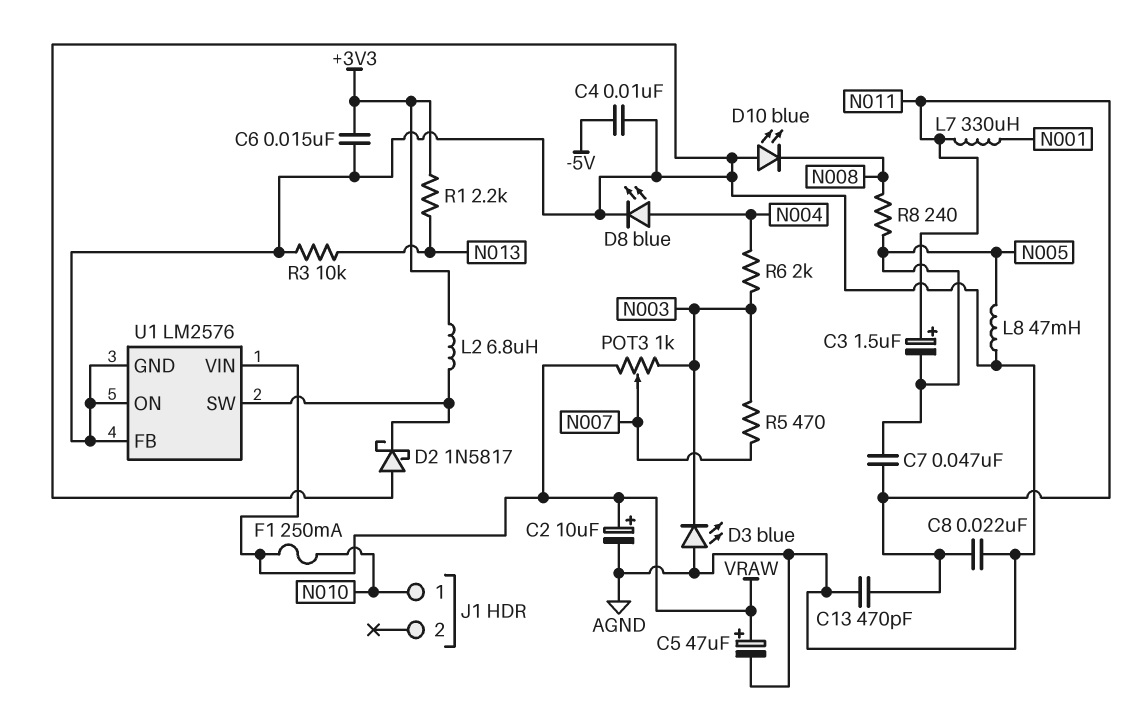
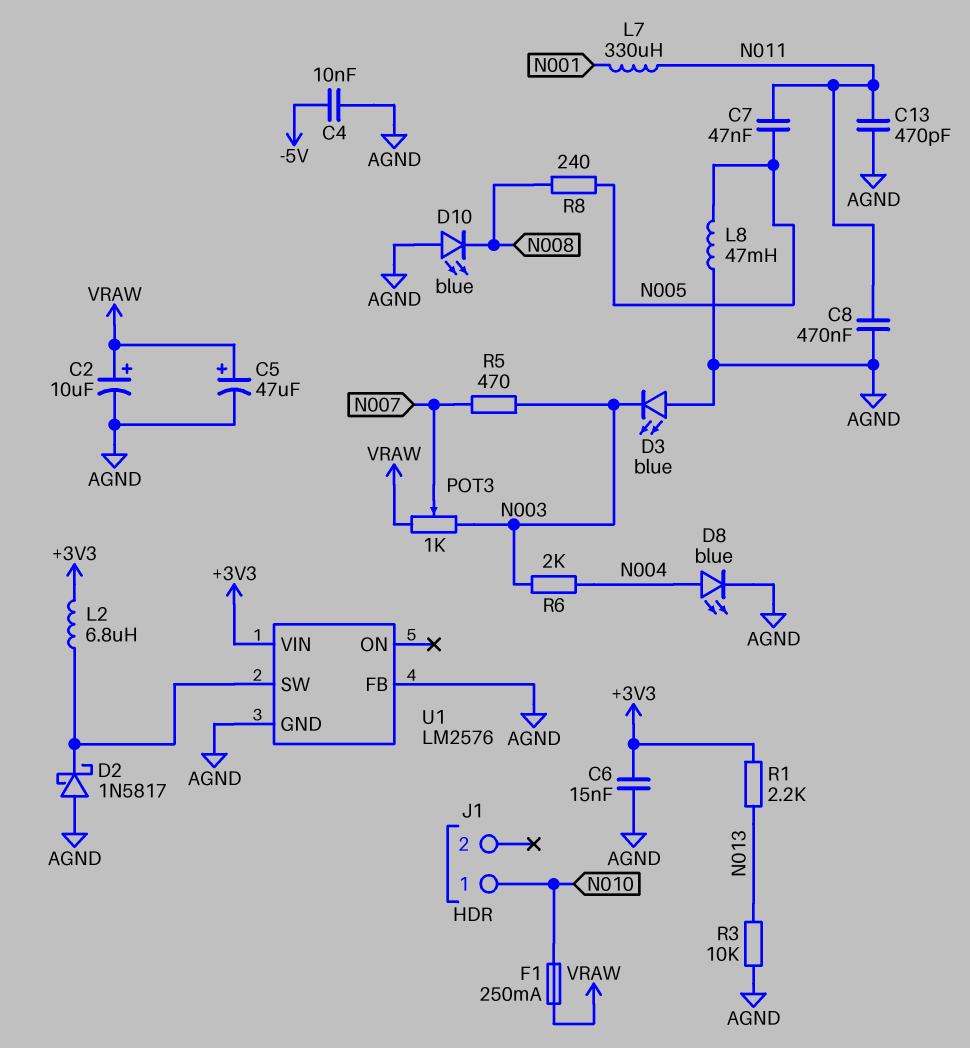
C3: 1.5uF (plus N011, minus N005) -> none
C8: 22nF (AGND, N011) -> 470nF (AGND, N011)
U1 pin ON: AGND -> none
U1 pin VIN: VRAW -> +3V3

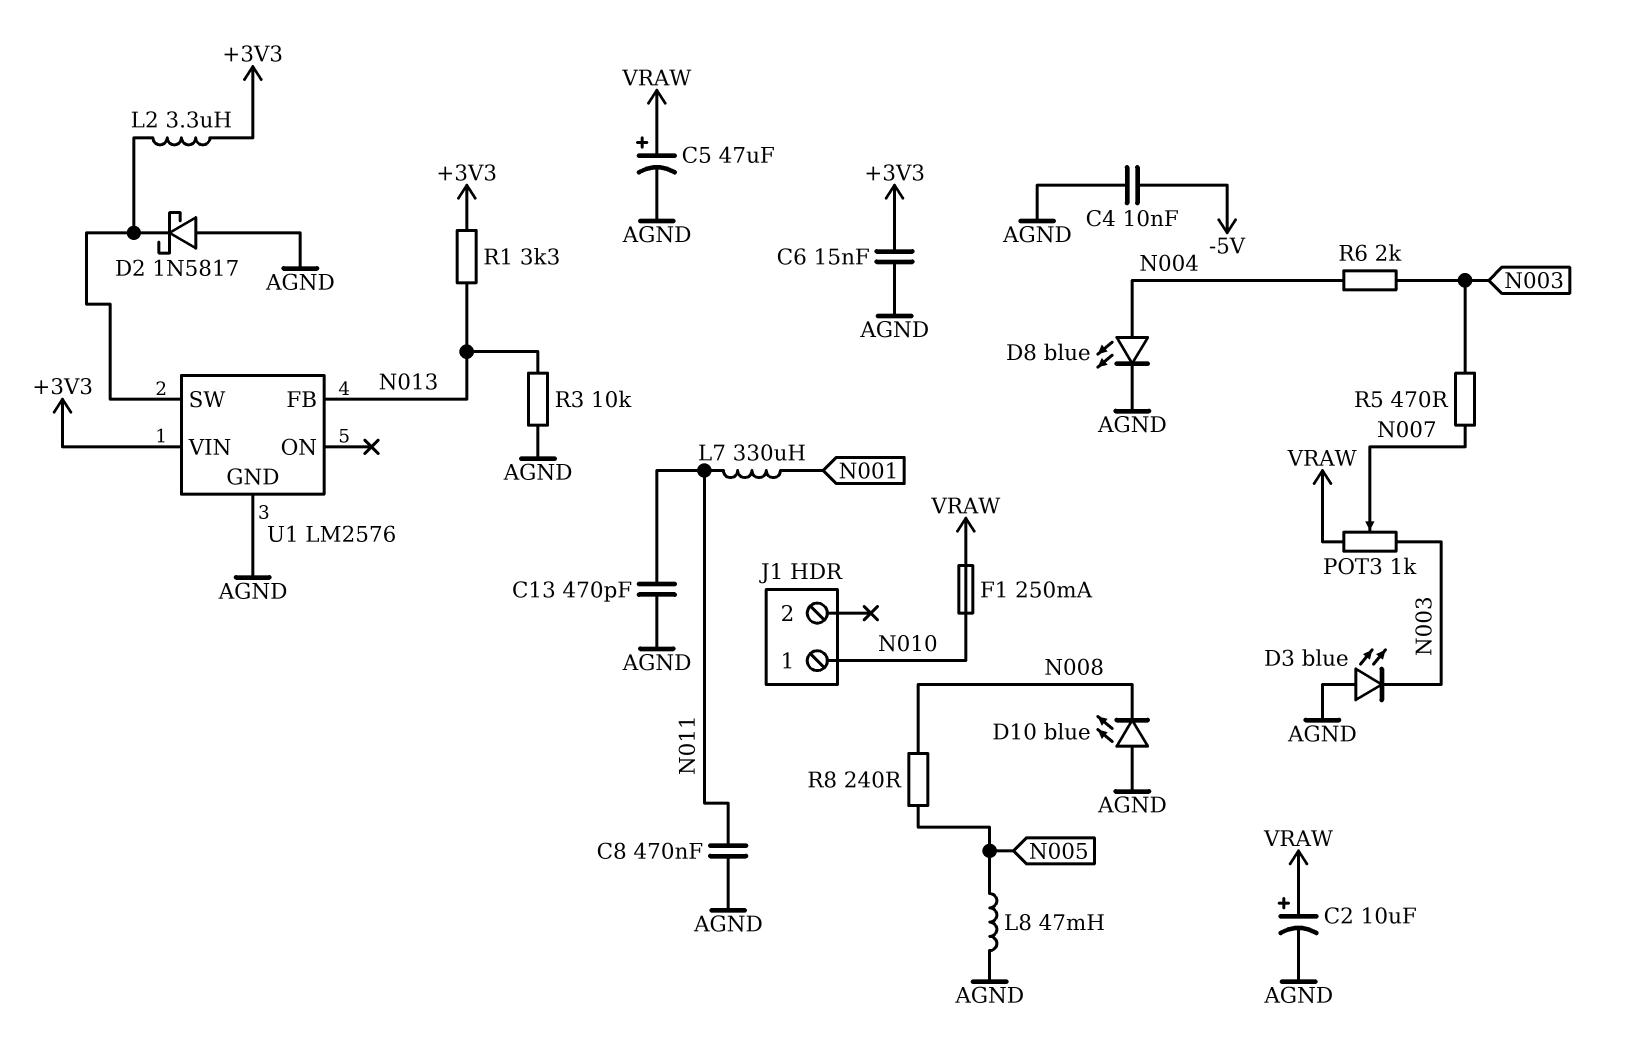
C7: 47nF (N005, N011) -> none
L2: 6.8uH (+3V3, U1/SW) -> 3.3uH (+3V3, U1/SW)
R1: 2.2k (+3V3, N013) -> 3.3k (+3V3, N013)
U1 pin FB: AGND -> N013

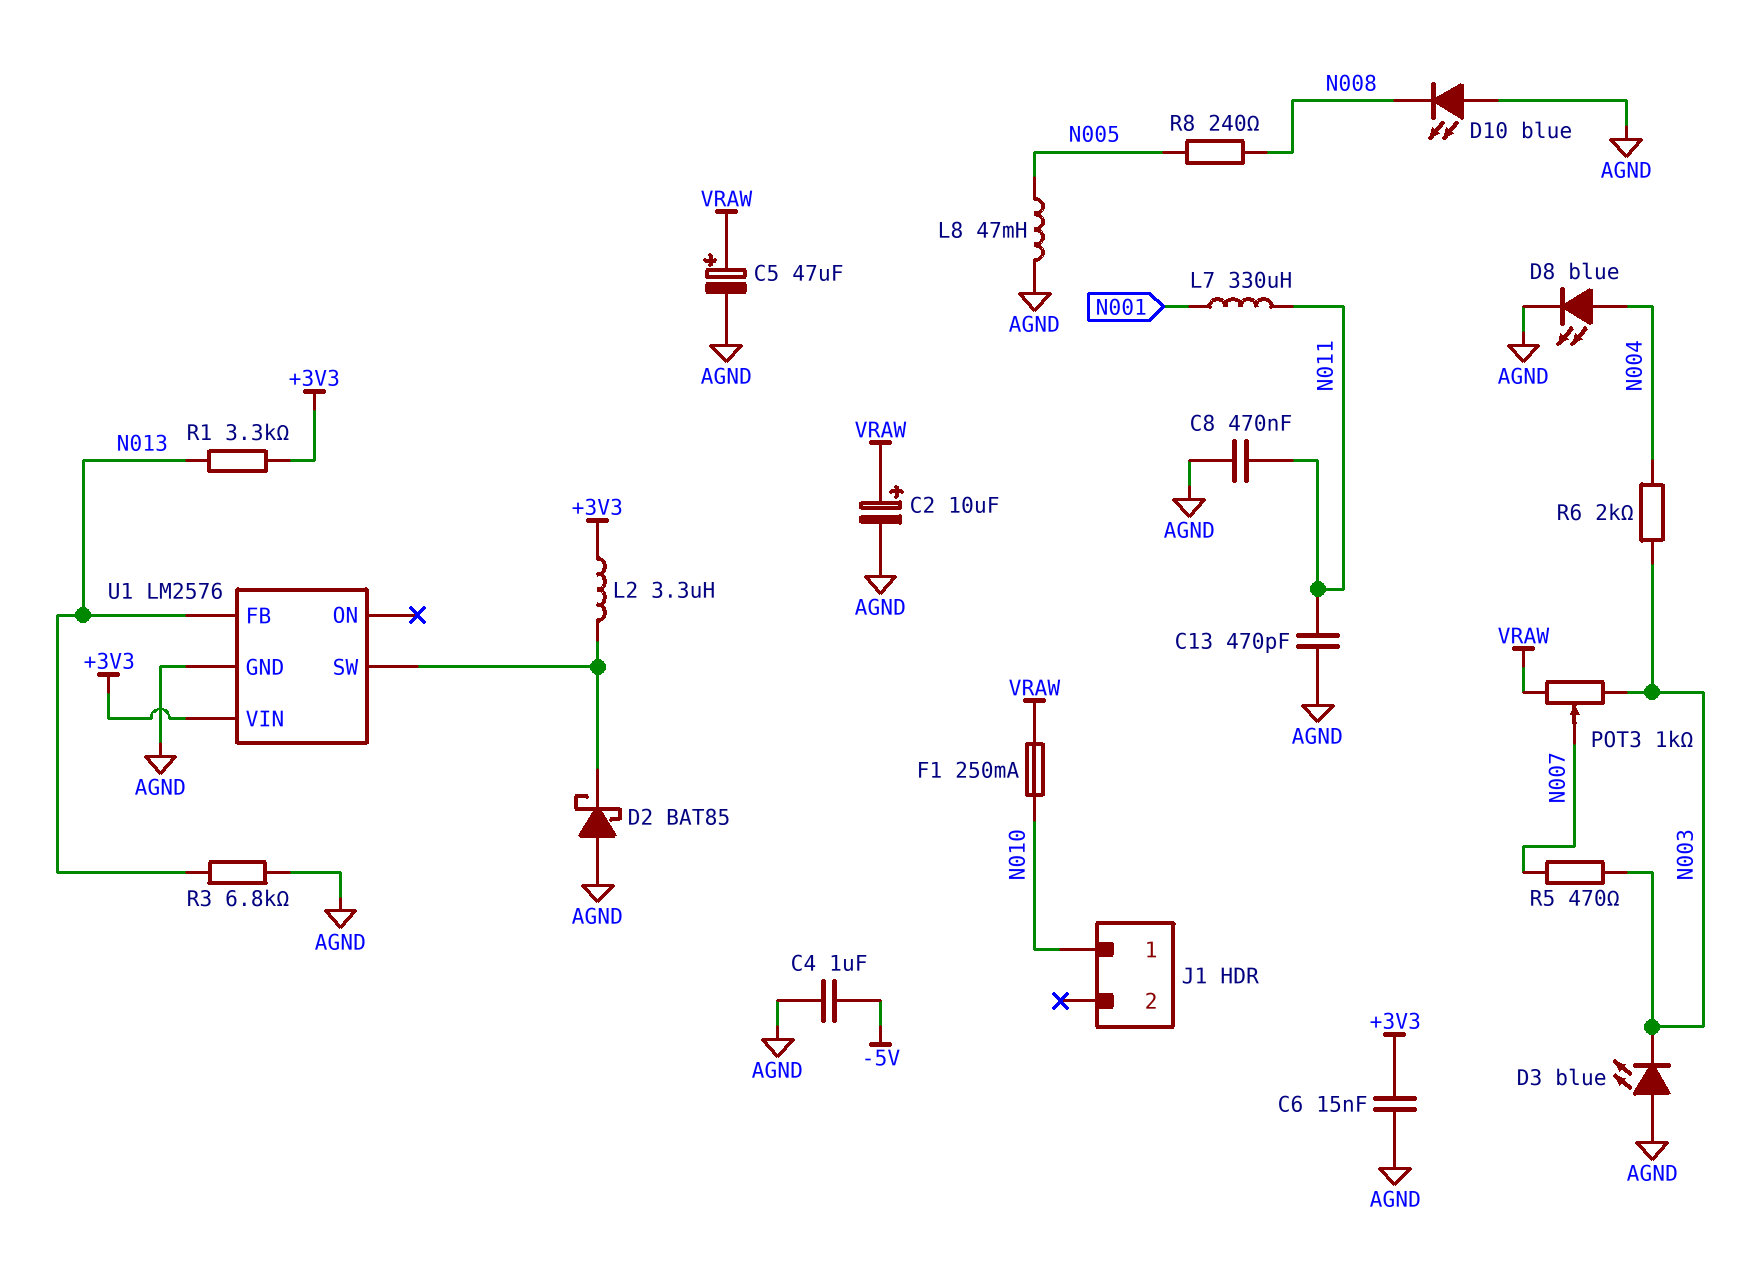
C4: 10nF (-5V, AGND) -> 1uF (-5V, AGND)
D2: schottky 1N5817 (A AGND, K U1/SW) -> schottky BAT85 (A AGND, K U1/SW)
R3: 10k (AGND, N013) -> 6.8k (AGND, N013)

